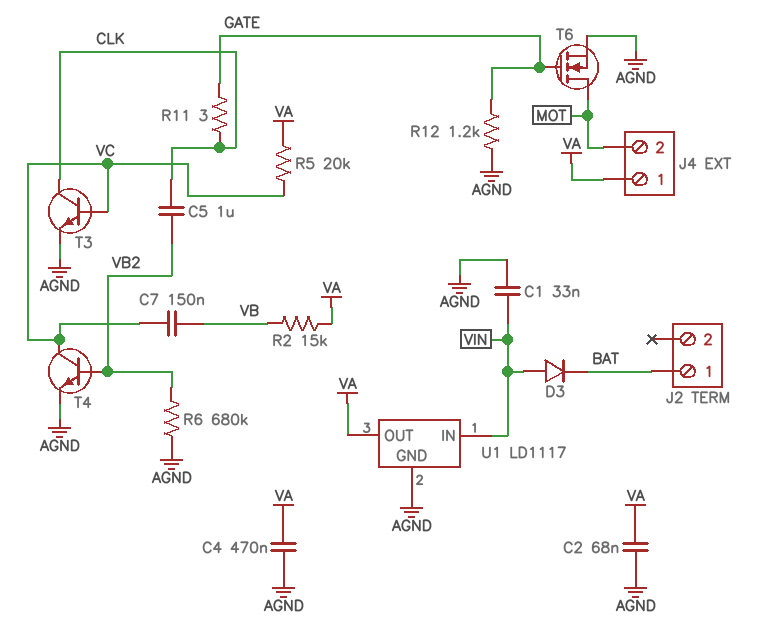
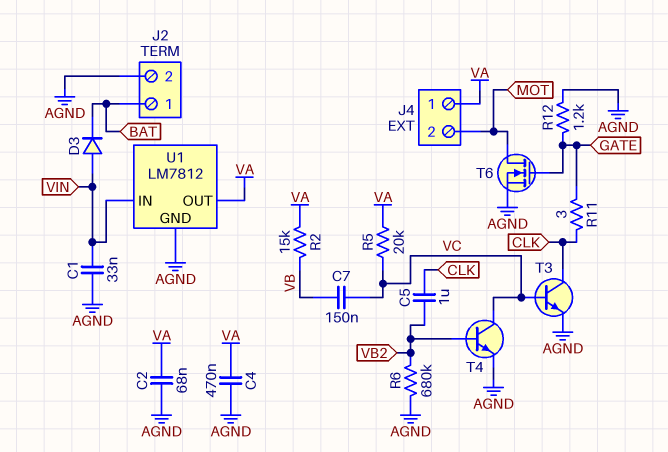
J2 pin 2: none -> AGND
U1: LD1117 -> LM7812

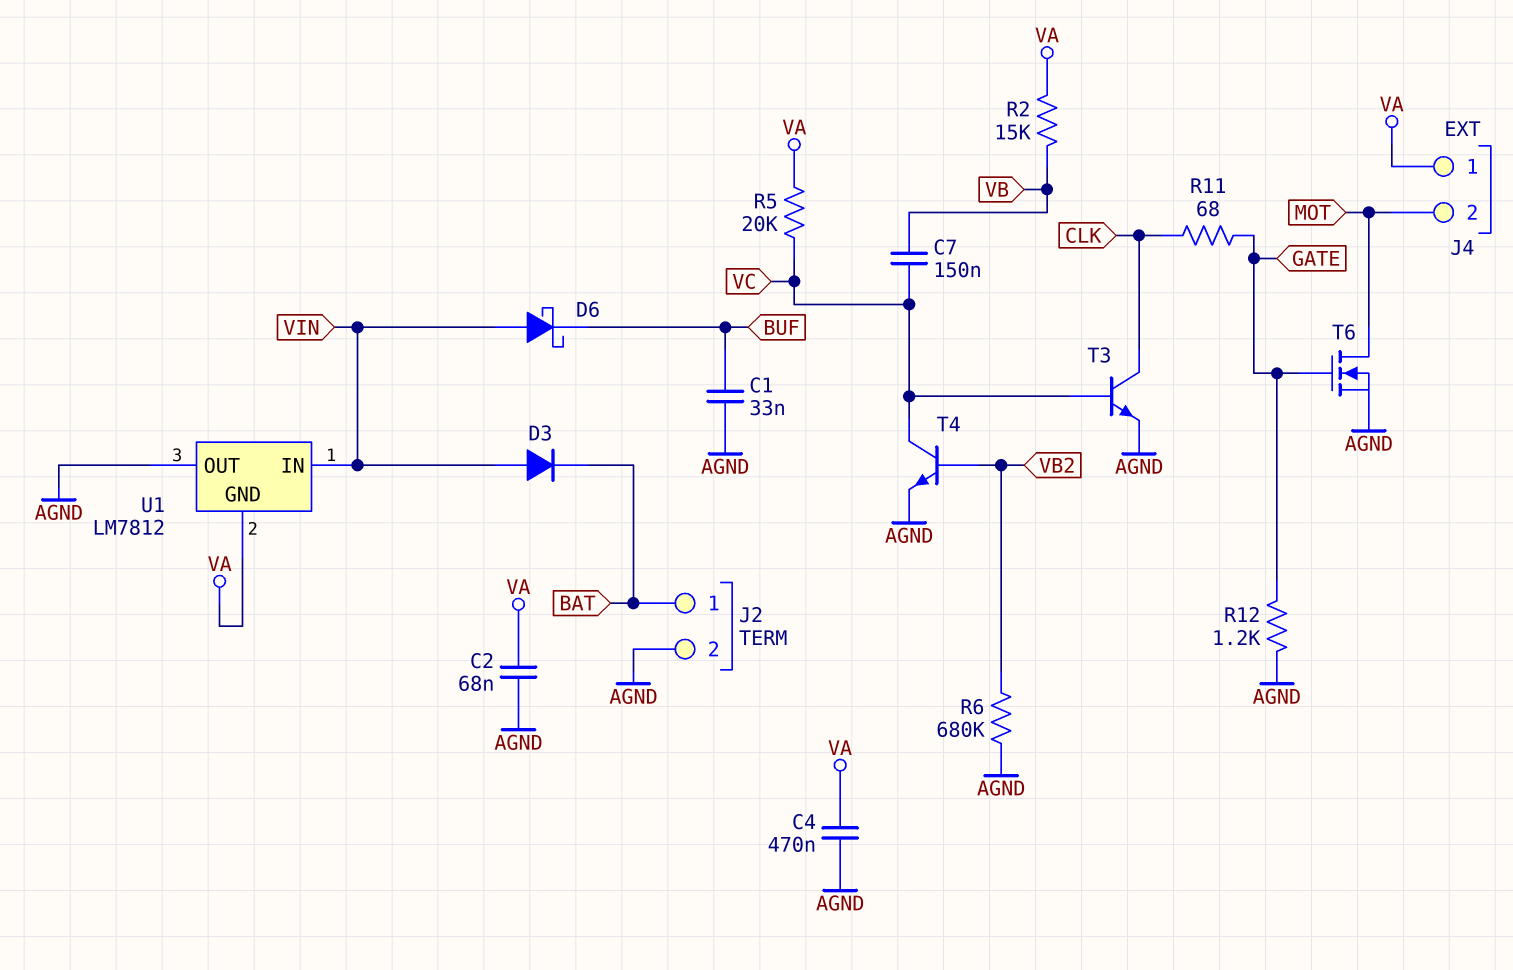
C1: 33nF (AGND, VIN) -> 33nF (AGND, BUF)
C5: 1uF (CLK, VB2) -> none
D6: none -> schottky (A VIN, K BUF)
R11: 3 (CLK, GATE) -> 68 (CLK, GATE)
U1 pin GND: AGND -> VA
U1 pin OUT: VA -> AGND

